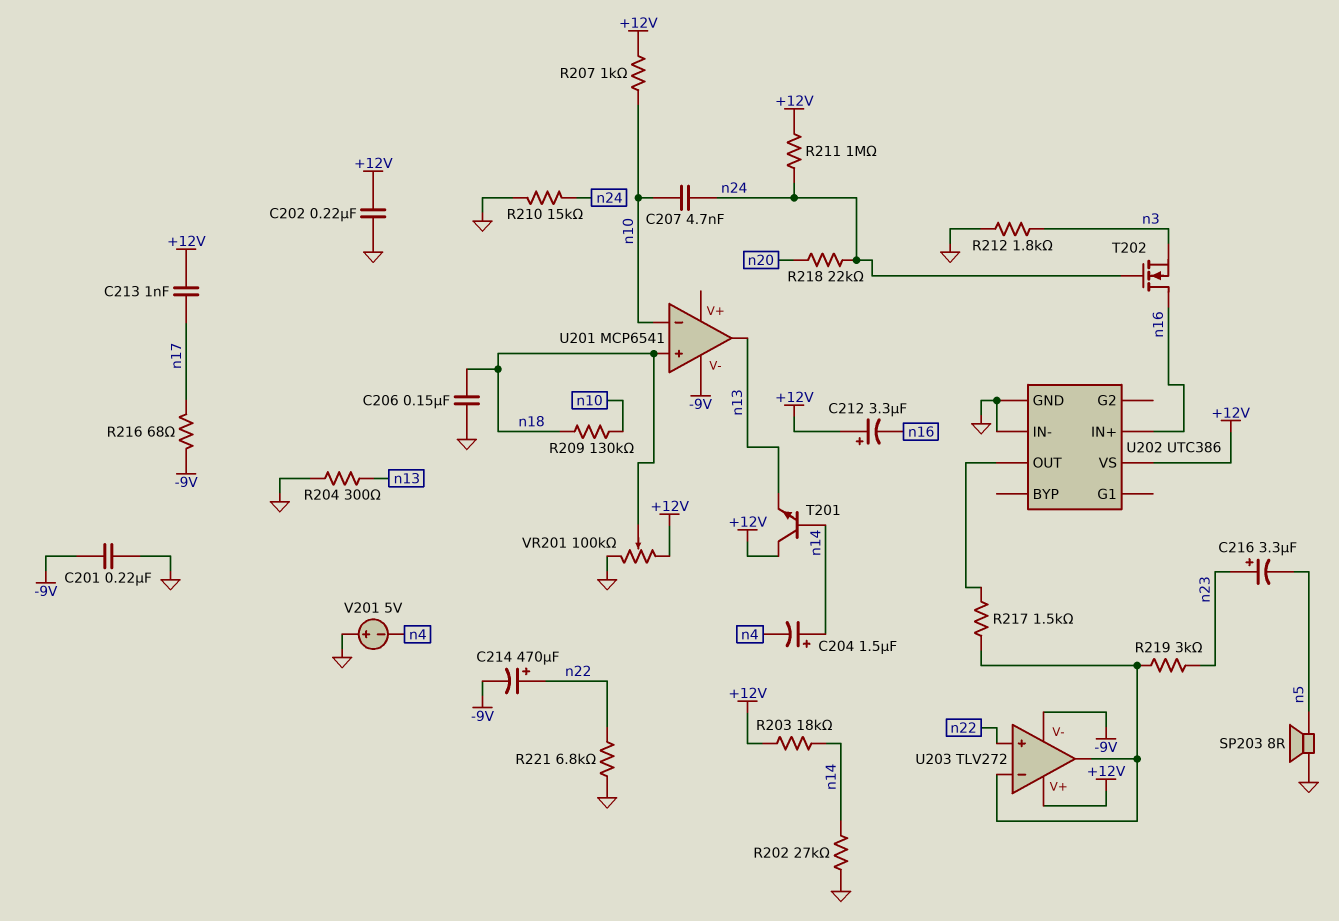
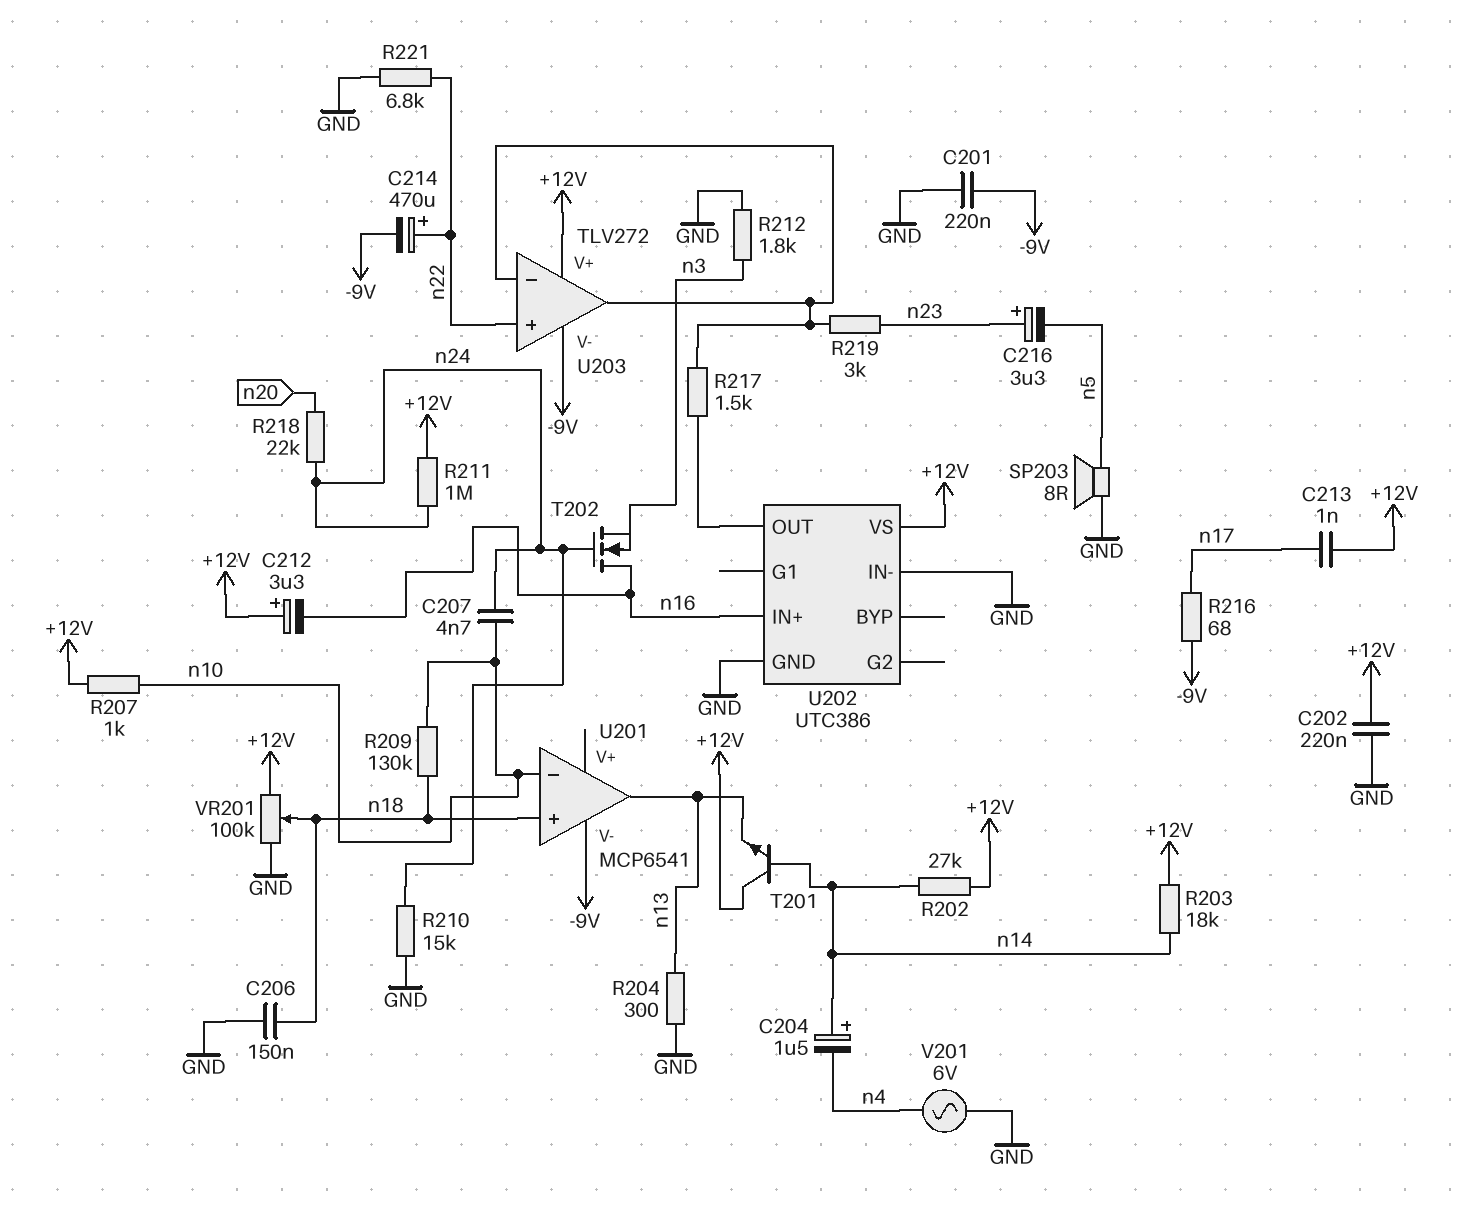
R202: 27k (GND, n14) -> 27k (+12V, n14)
V201: 5V (plus GND, minus n4) -> AC 6V (GND, n4)

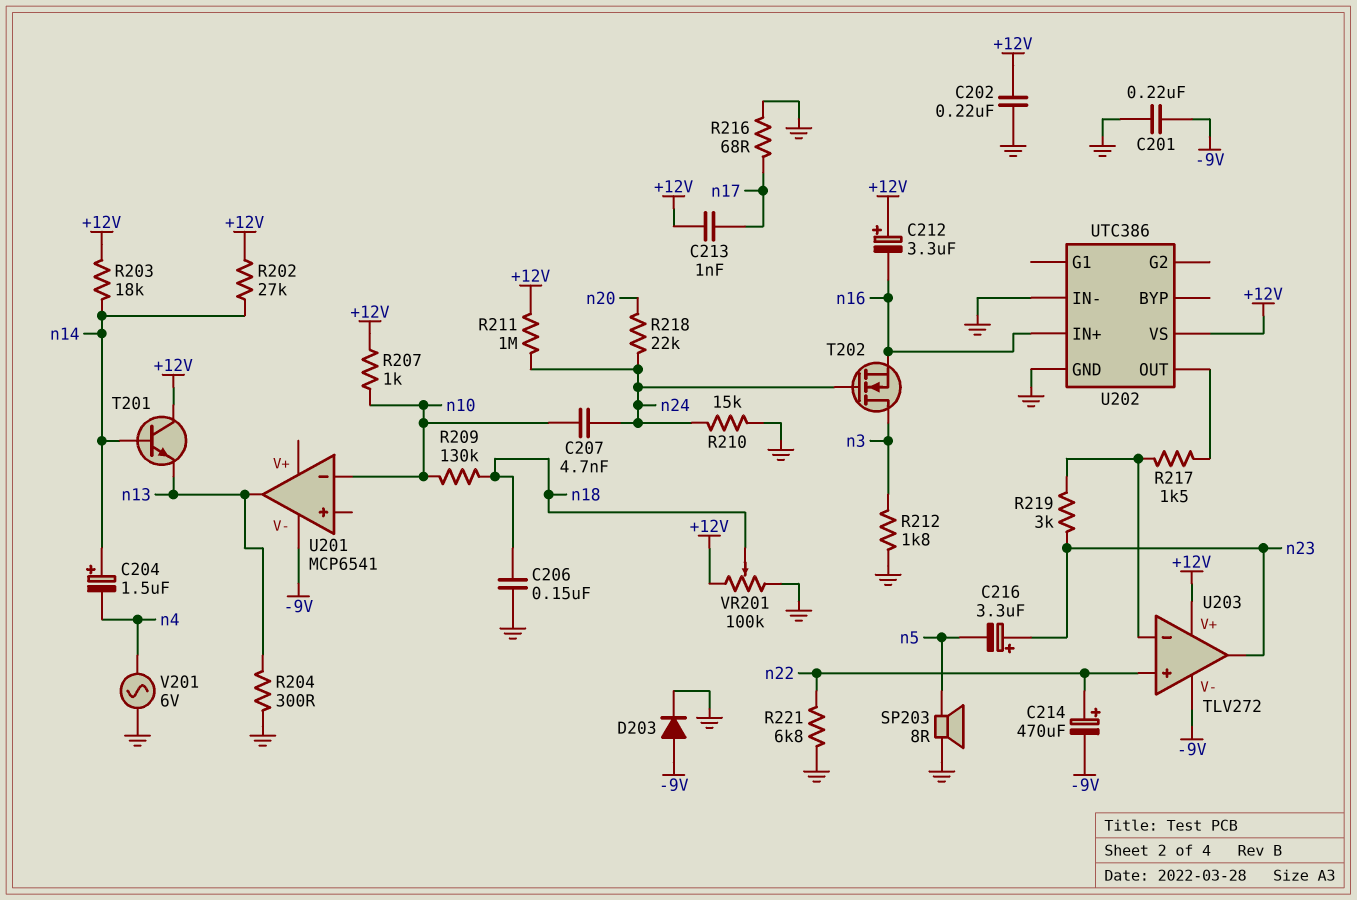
D203: none -> diode (A -9V, K GND)
R216: 68 (-9V, n17) -> 68 (GND, n17)
T202: NMOS (G n24, D n16, S n3) -> NMOS (G n24, D n3, S n16)
U201 pin in+: n18 -> none
U203 pin out: U203/in- -> n23

